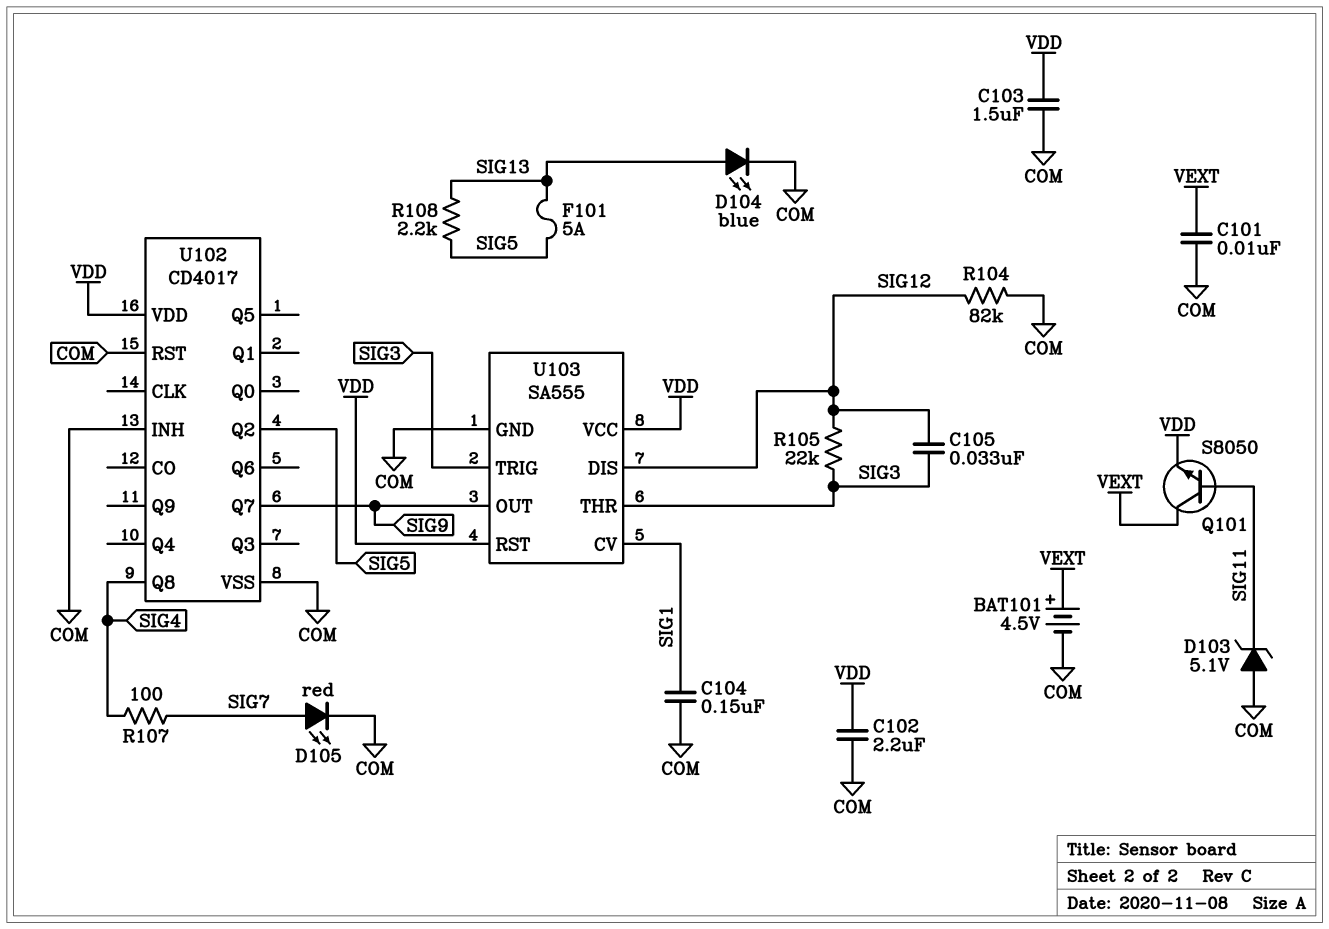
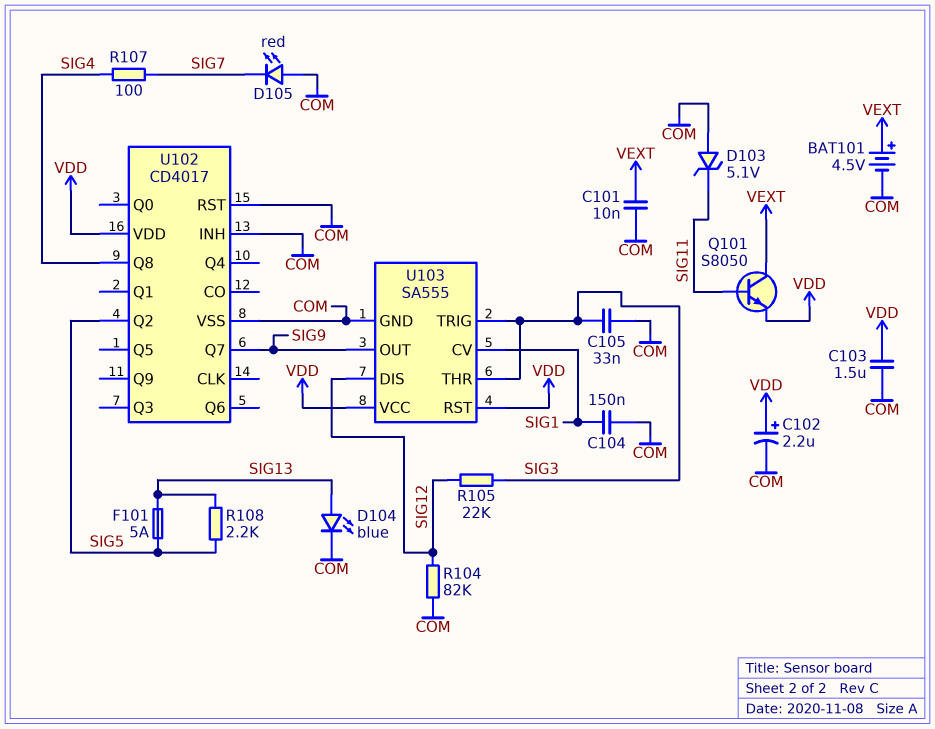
C102: 2.2uF (COM, VDD) -> 2.2uF (plus VDD, minus COM)
C105: 33nF (SIG3, SIG12) -> 33nF (COM, SIG3)
D105: LED red (A SIG7, K COM) -> LED red (A COM, K SIG7)

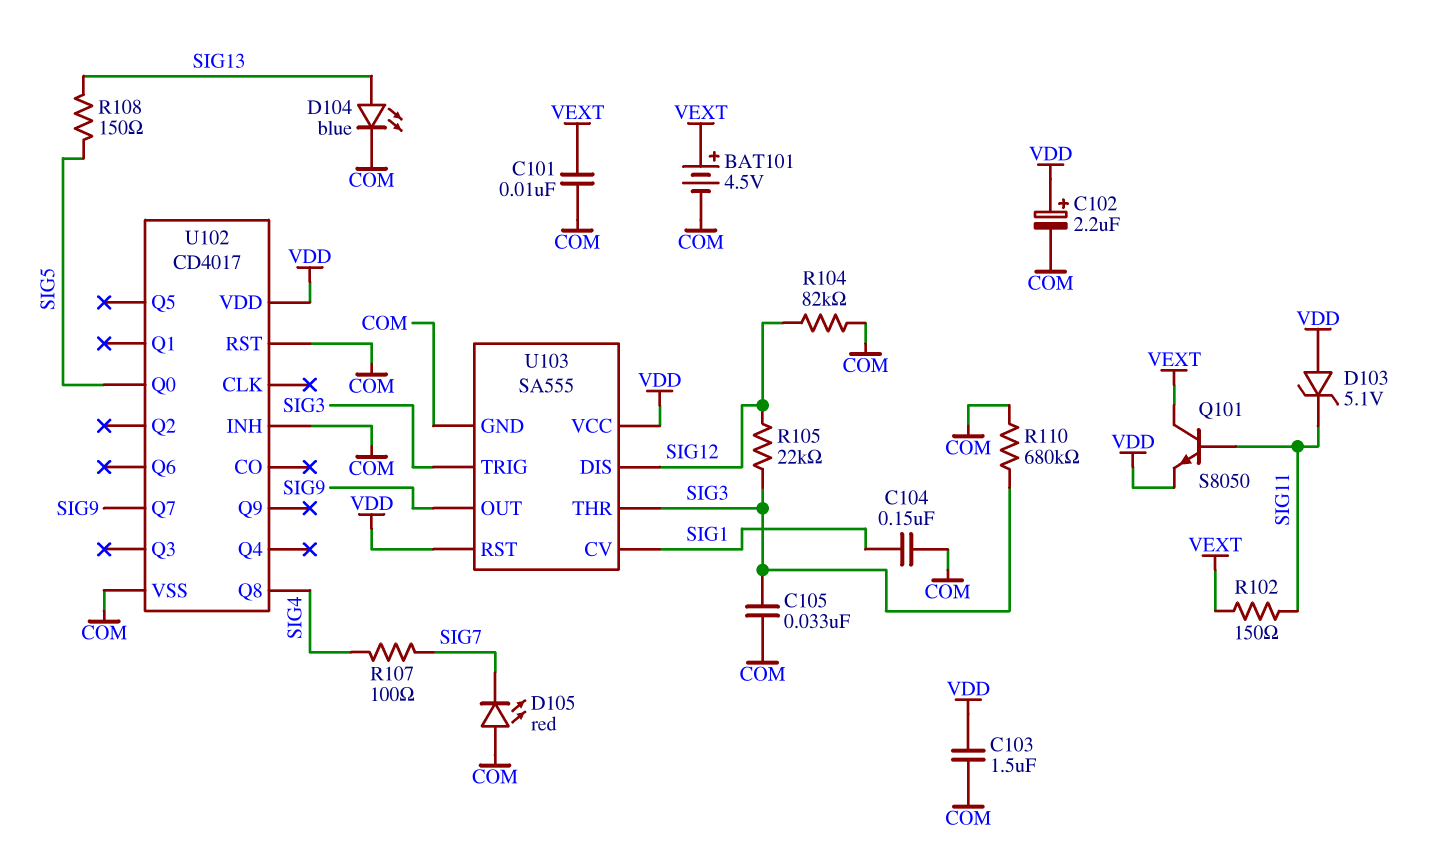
D103: zener 5.1V (A COM, K SIG11) -> zener 5.1V (A VDD, K SIG11)
F101: 5A (SIG5, SIG13) -> none
R102: none -> 150 (SIG11, VEXT)
R108: 2.2k (SIG5, SIG13) -> 150 (SIG5, SIG13)
R110: none -> 680k (COM, SIG3)
U102 pin Q0: none -> SIG5
U102 pin Q2: SIG5 -> none

